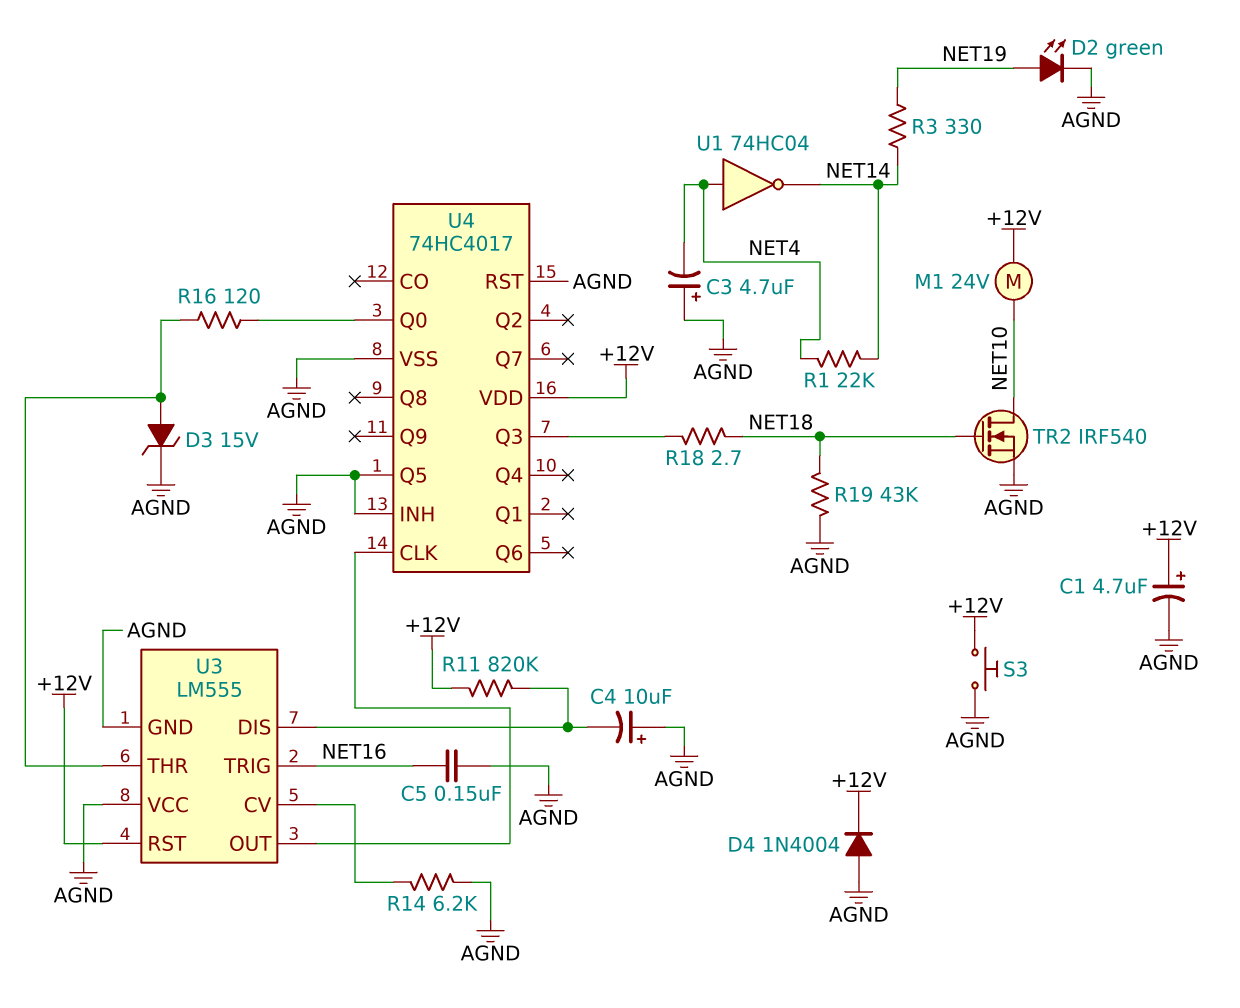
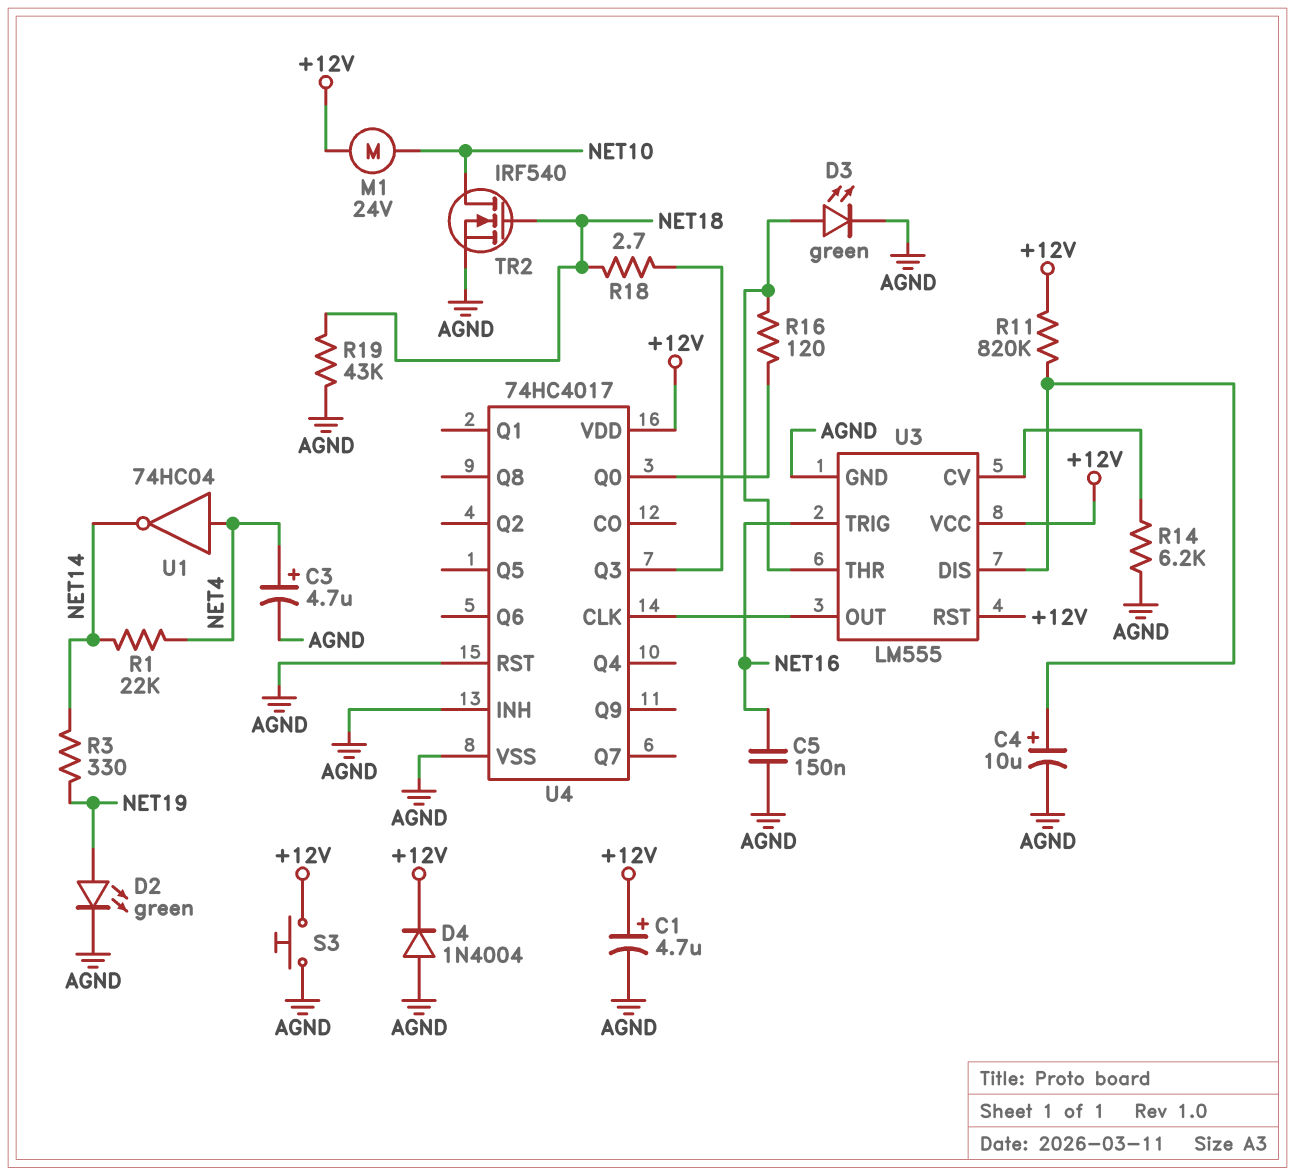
C3: 4.7uF (plus AGND, minus NET4) -> 4.7uF (plus NET4, minus AGND)
C4: 10uF (plus AGND, minus U3/DIS) -> 10uF (plus U3/DIS, minus AGND)
D3: zener 15V (A U3/THR, K AGND) -> LED green (A U3/THR, K AGND)
U3 pin VCC: AGND -> +12V
U4 pin Q5: AGND -> none

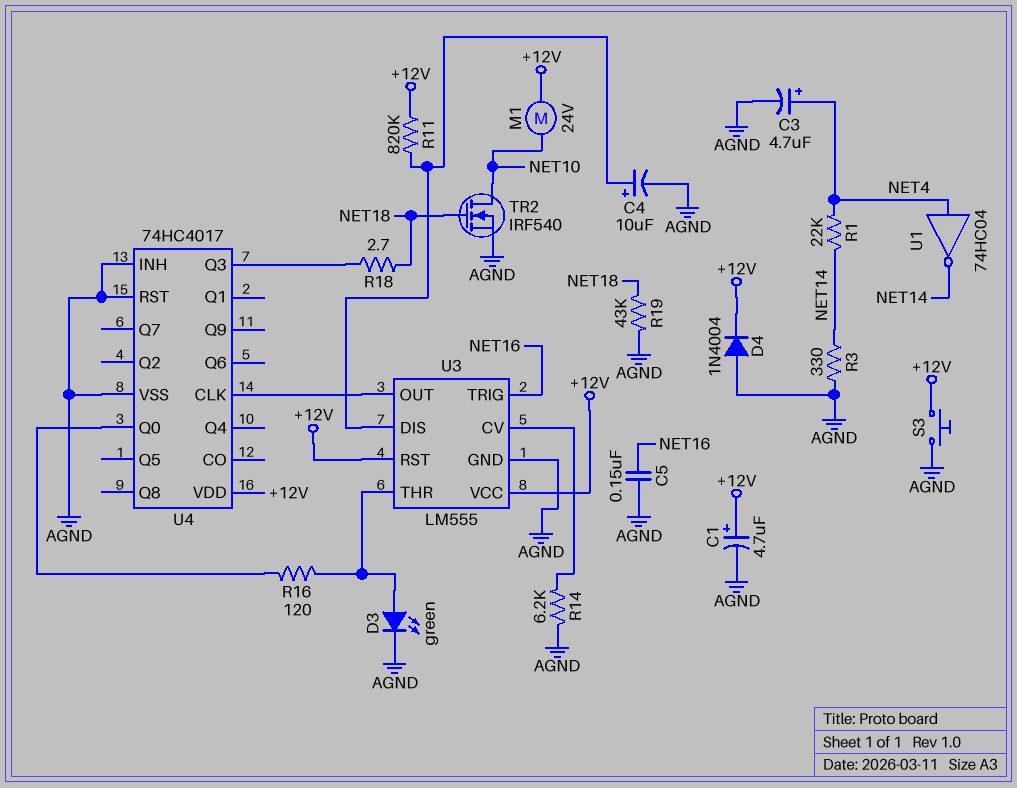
D2: LED green (A NET19, K AGND) -> none
R3: 330 (NET14, NET19) -> 330 (AGND, NET14)

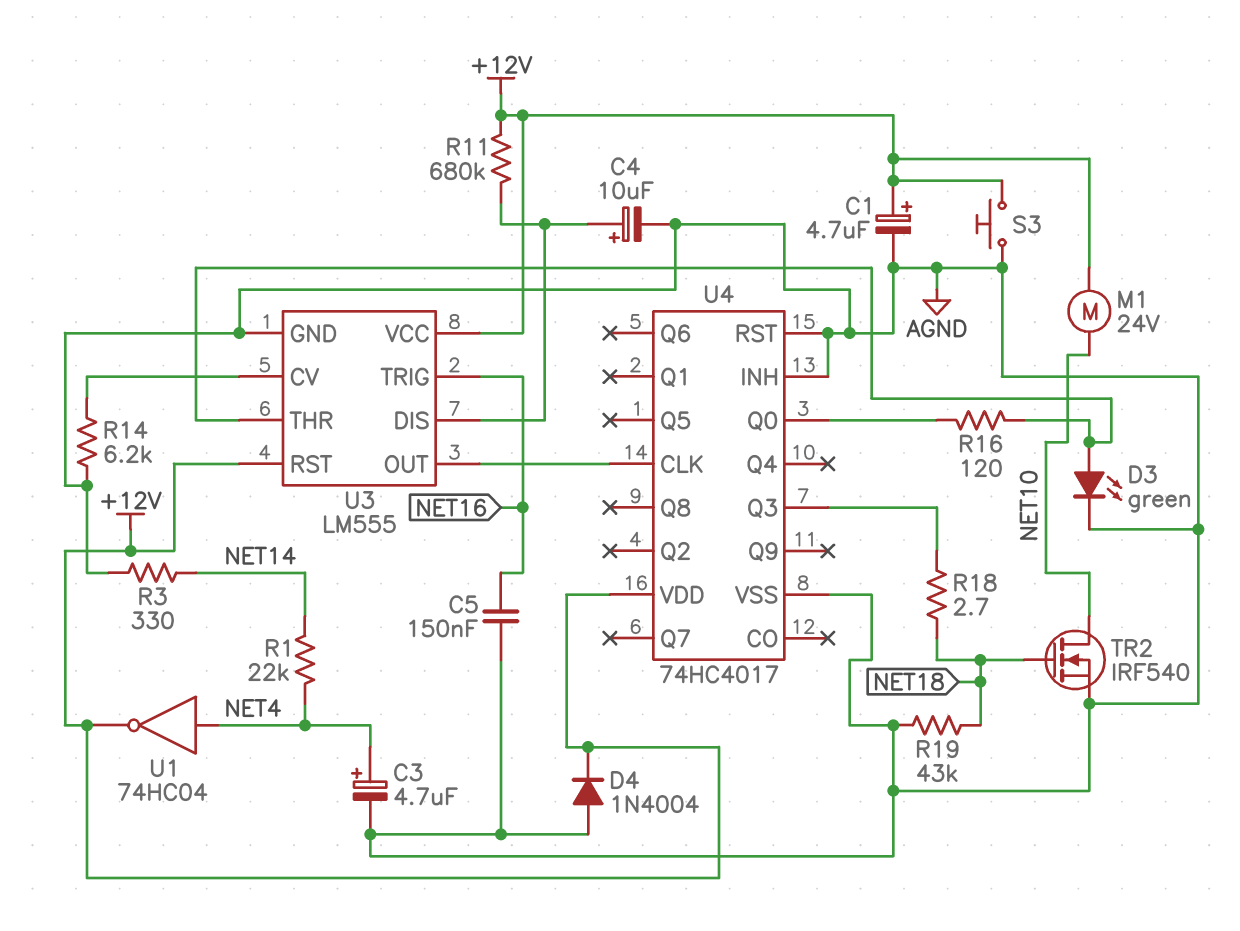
R11: 820k (+12V, U3/DIS) -> 680k (+12V, U3/DIS)
U1: NOT 74HC04 (in NET4, out NET14) -> NOT 74HC04 (in NET4, out +12V)

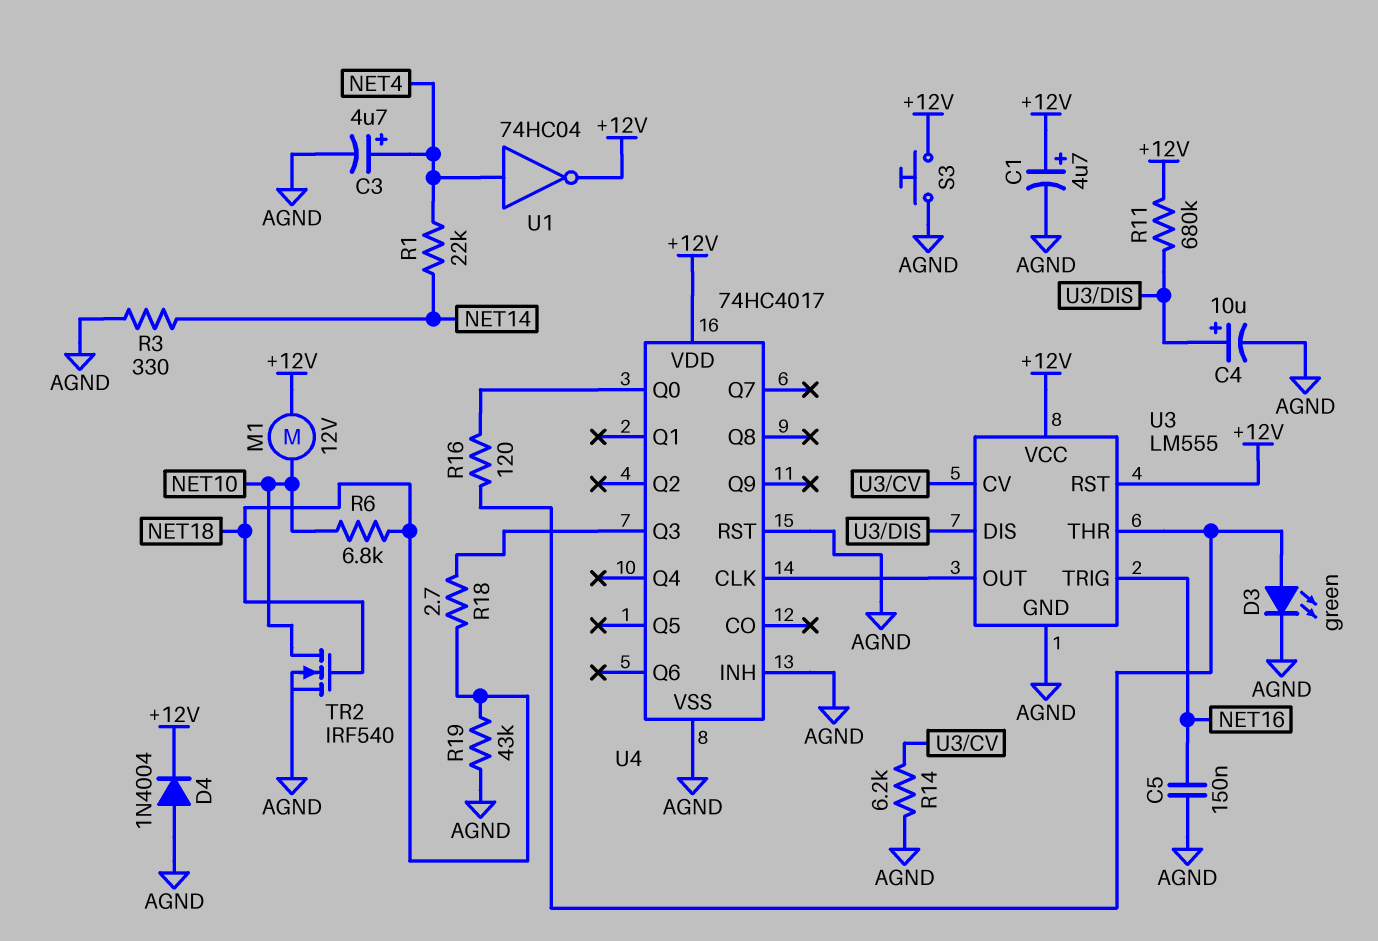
M1: motor 24V (+12V, NET10) -> motor 12V (+12V, NET10)
R6: none -> 6.8k (NET10, NET18)

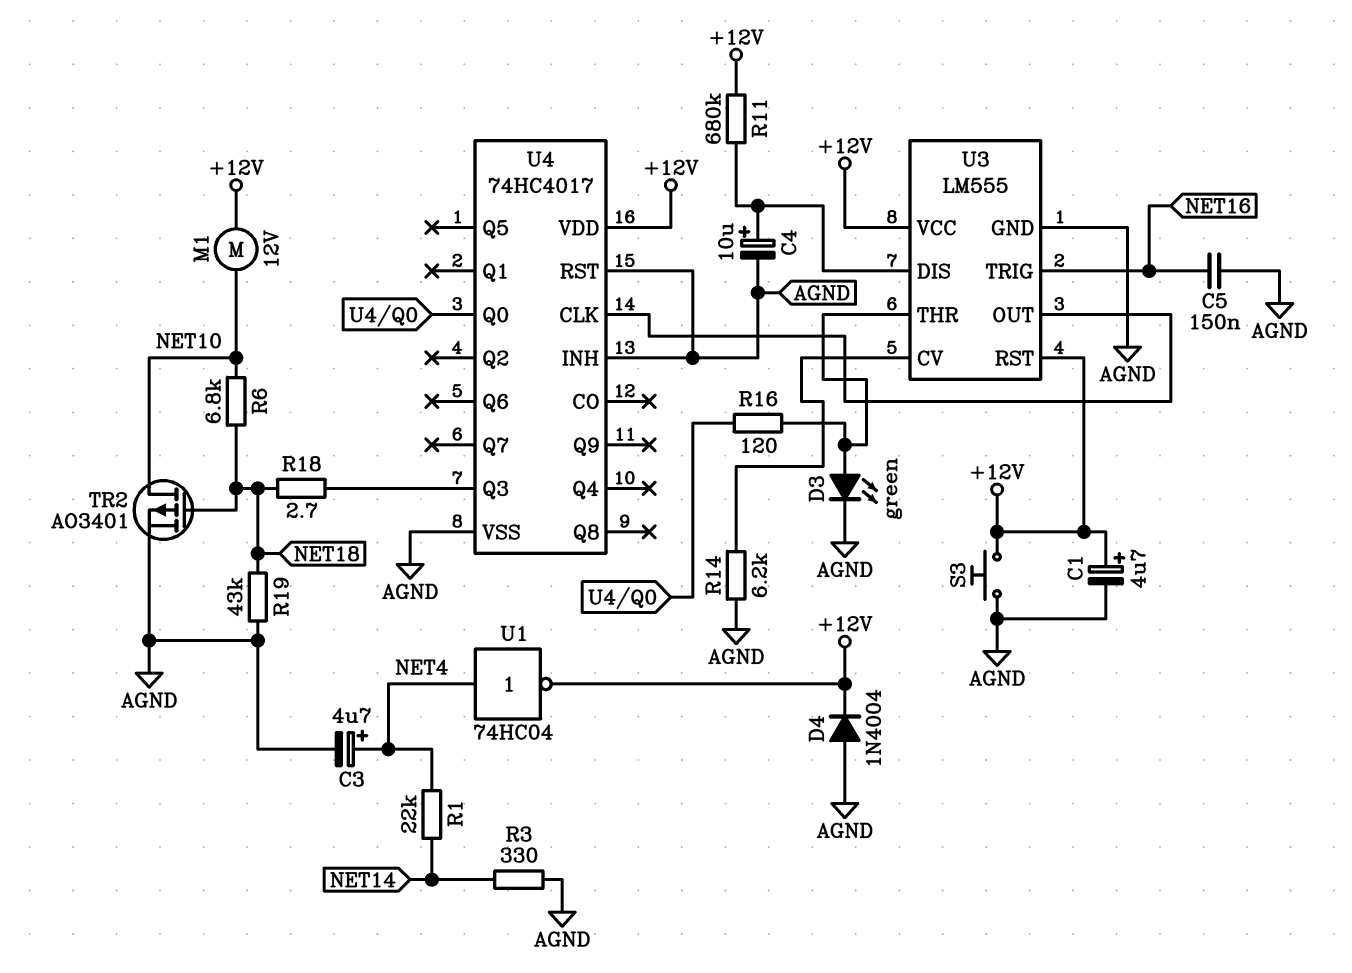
TR2: NMOS IRF540 (G NET18, D NET10, S AGND) -> PMOS AO3401 (G NET18, D NET10, S AGND)

